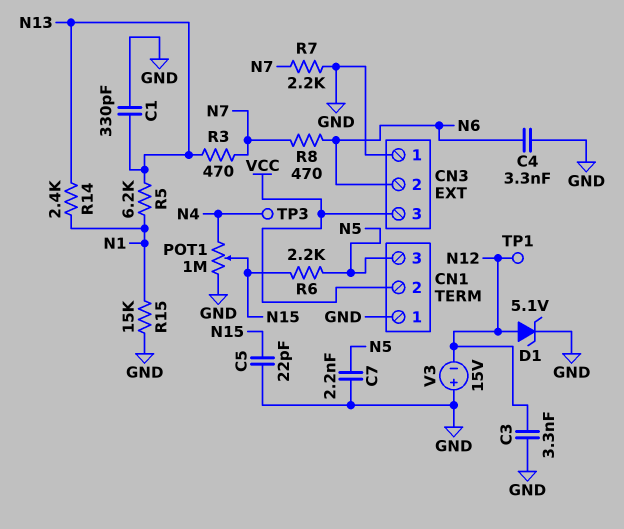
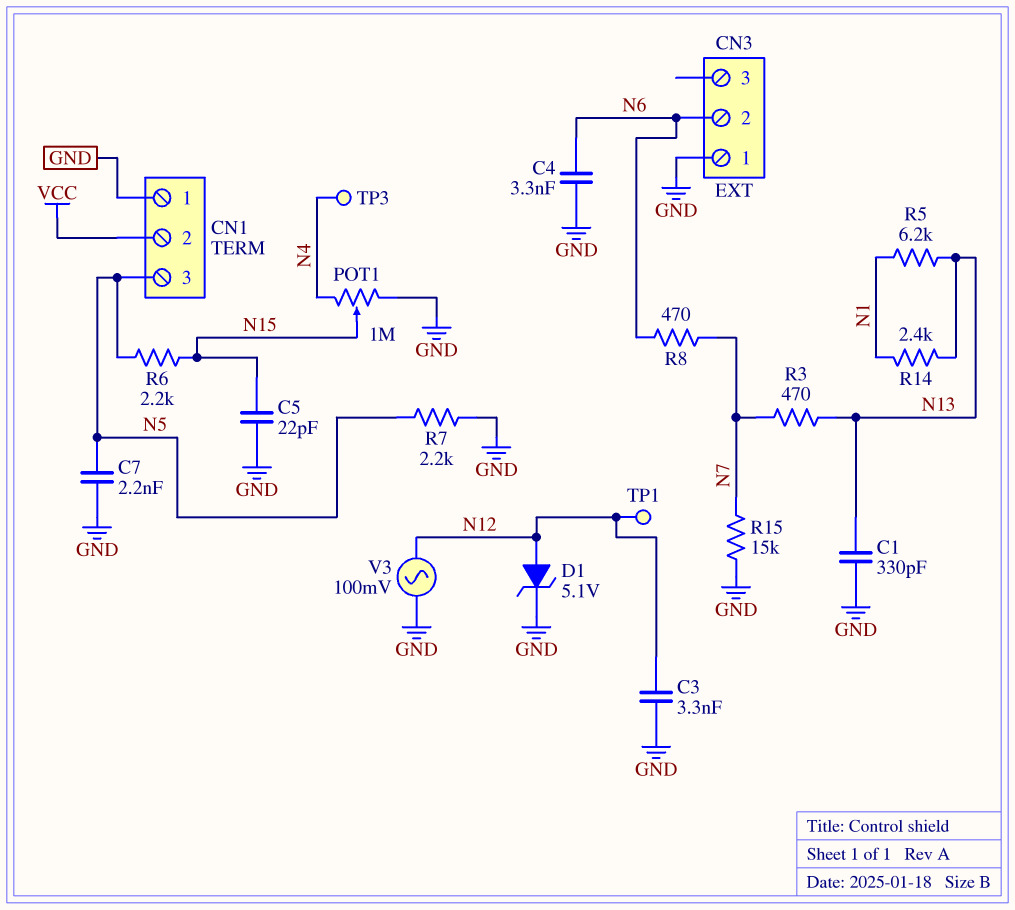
CN3 pin 3: VCC -> none
R7: 2.2k (GND, N7) -> 2.2k (GND, N5)
R15: 15k (GND, N1) -> 15k (GND, N7)
V3: 15V (plus GND, minus N12) -> AC 100mV (GND, N12)

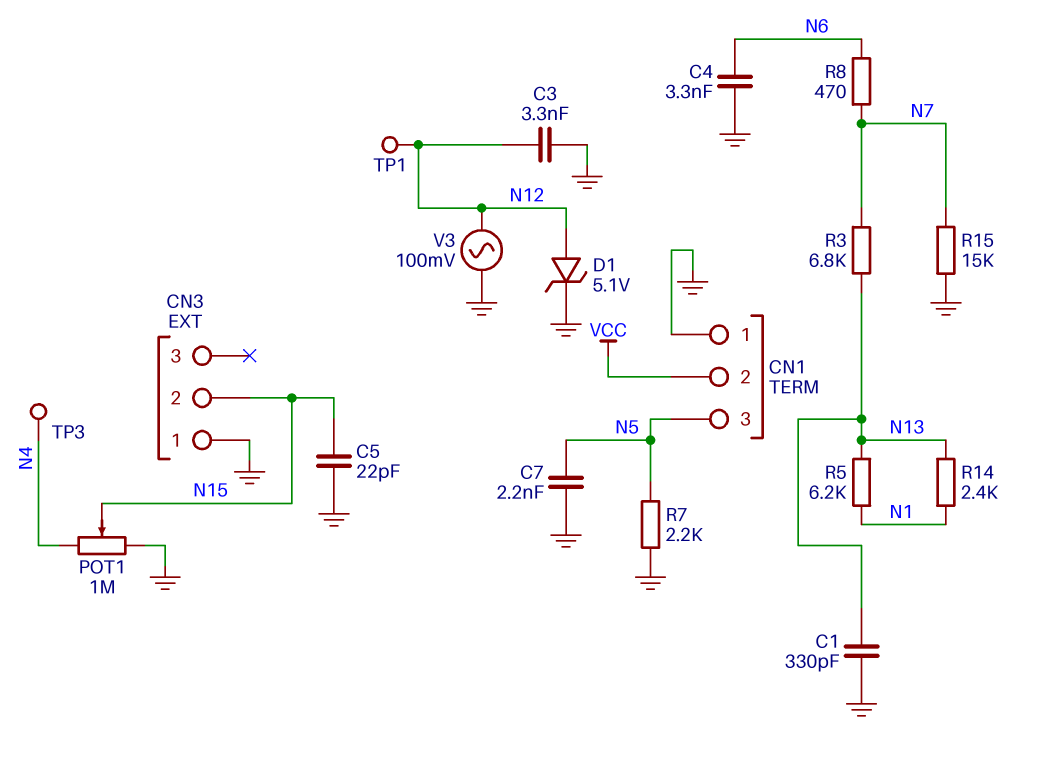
CN3 pin 2: N6 -> N15
R3: 470 (N7, N13) -> 6.8k (N7, N13)
R6: 2.2k (N5, N15) -> none

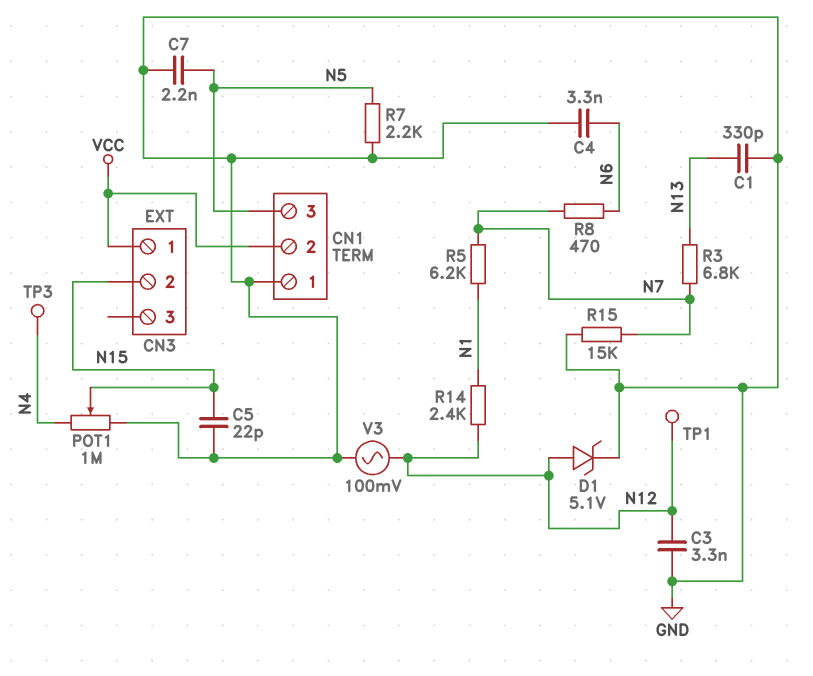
CN3 pin 1: GND -> VCC
R5: 6.2k (N1, N13) -> 6.2k (N1, N7)
R14: 2.4k (N1, N13) -> 2.4k (N1, N12)

